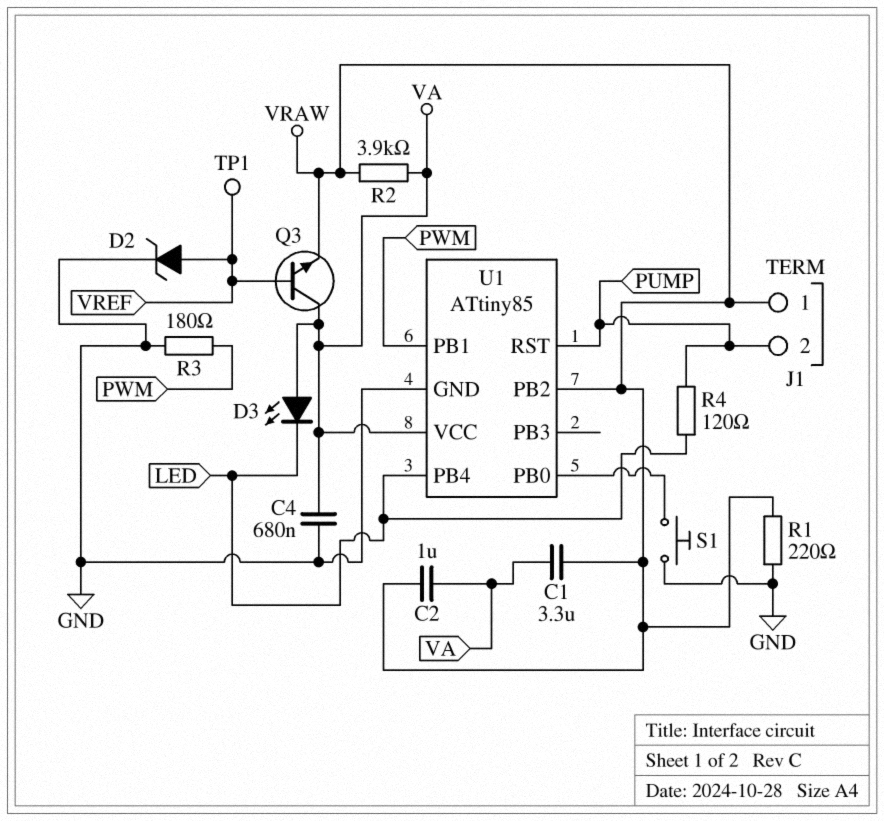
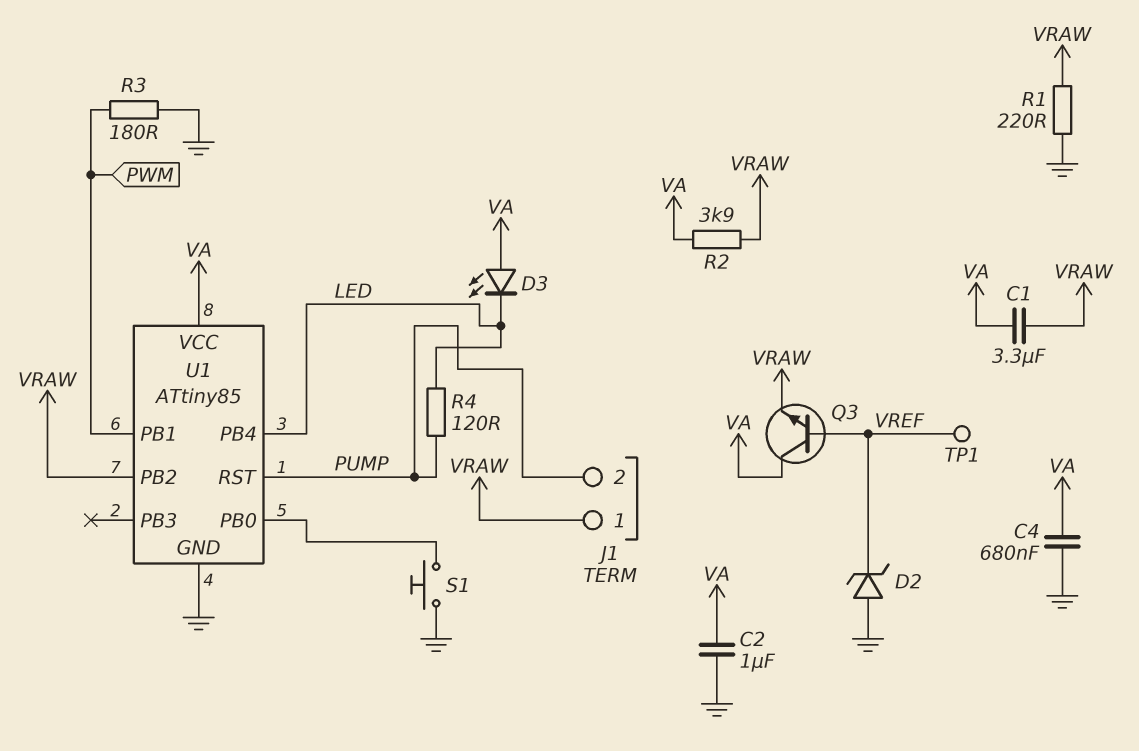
C2: 1uF (VA, VRAW) -> 1uF (GND, VA)
D2: zener (A VREF, K GND) -> zener (A GND, K VREF)

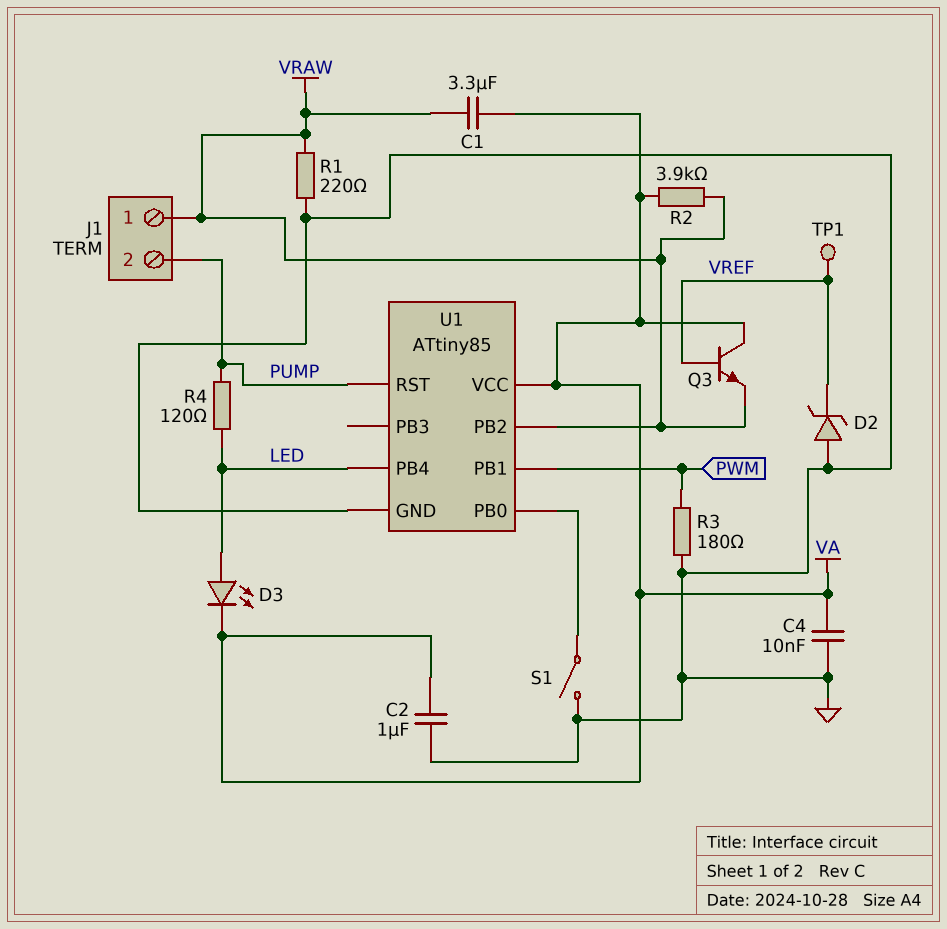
C4: 680nF (GND, VA) -> 10nF (GND, VA)
D3: LED (A VA, K LED) -> LED (A LED, K VA)
S1: button (GND, U1/PB0) -> switch (GND, U1/PB0)

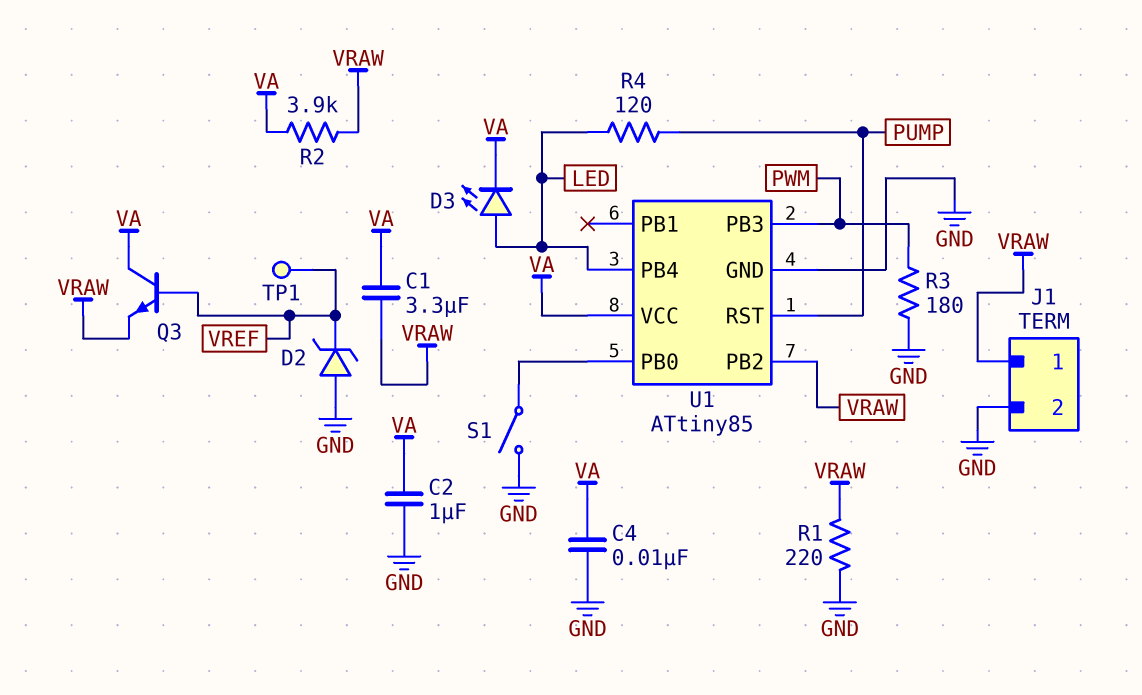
J1 pin 2: PUMP -> GND
U1 pin PB1: PWM -> none
U1 pin PB3: none -> PWM

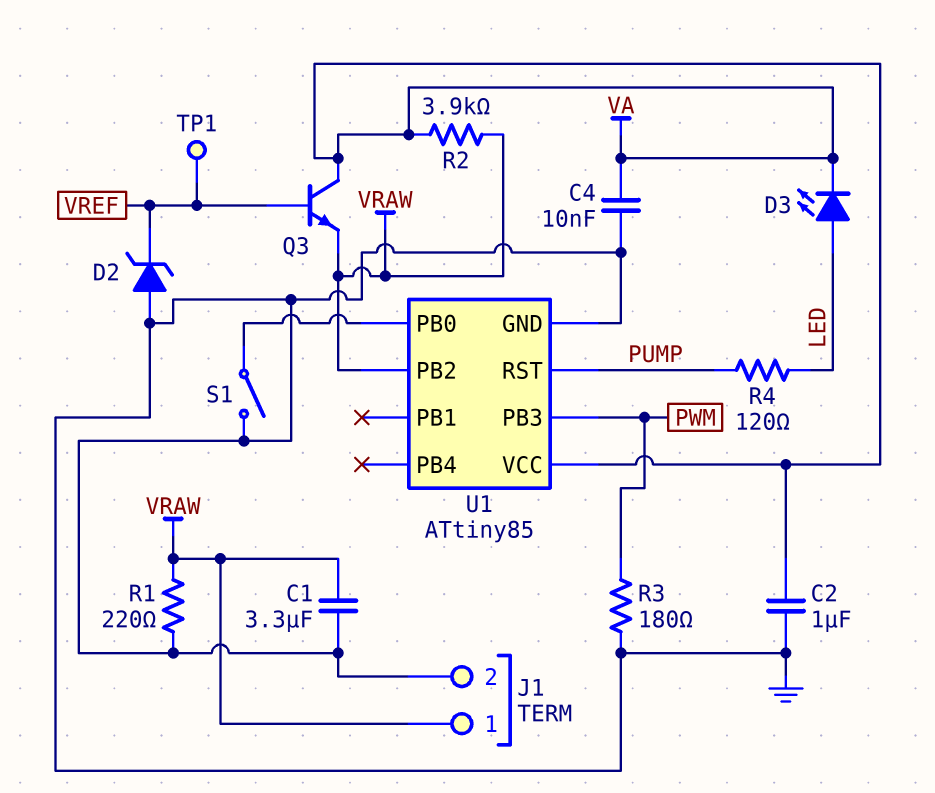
C1: 3.3uF (VA, VRAW) -> 3.3uF (GND, VRAW)
U1 pin PB4: LED -> none

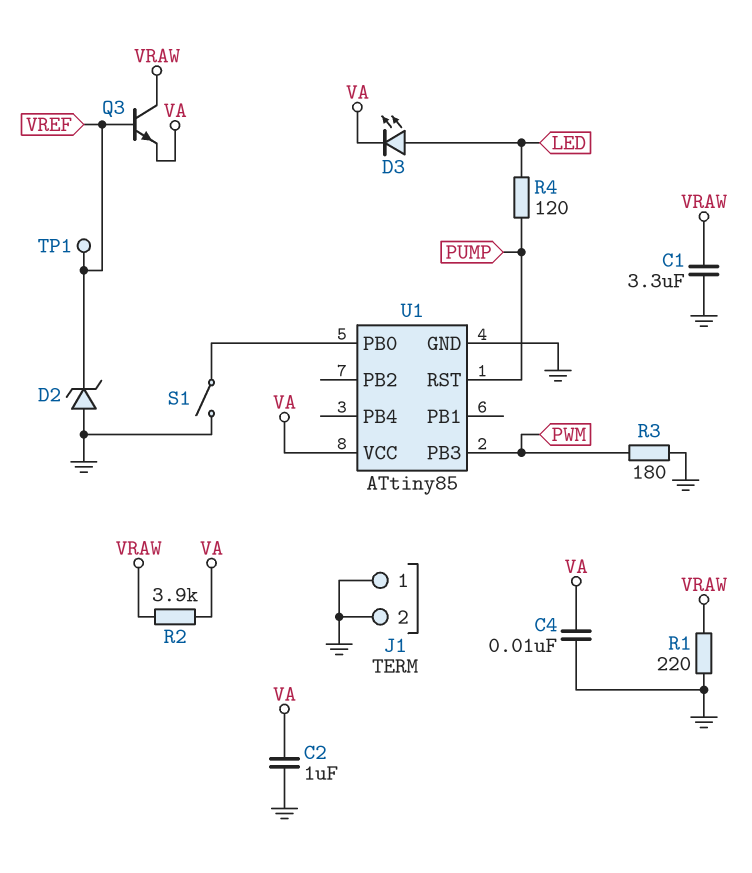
J1 pin 1: VRAW -> GND
Q3: NPN (B VREF, C VA, E VRAW) -> NPN (B VREF, C VRAW, E VA)
U1 pin PB2: VRAW -> none

